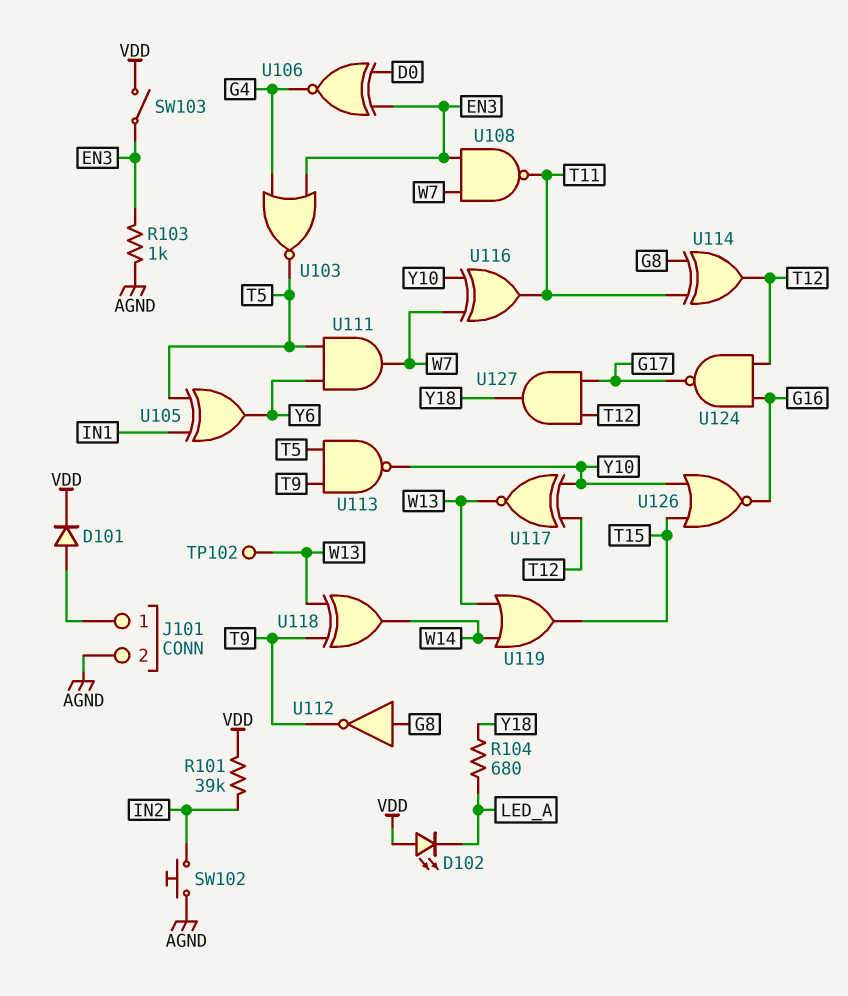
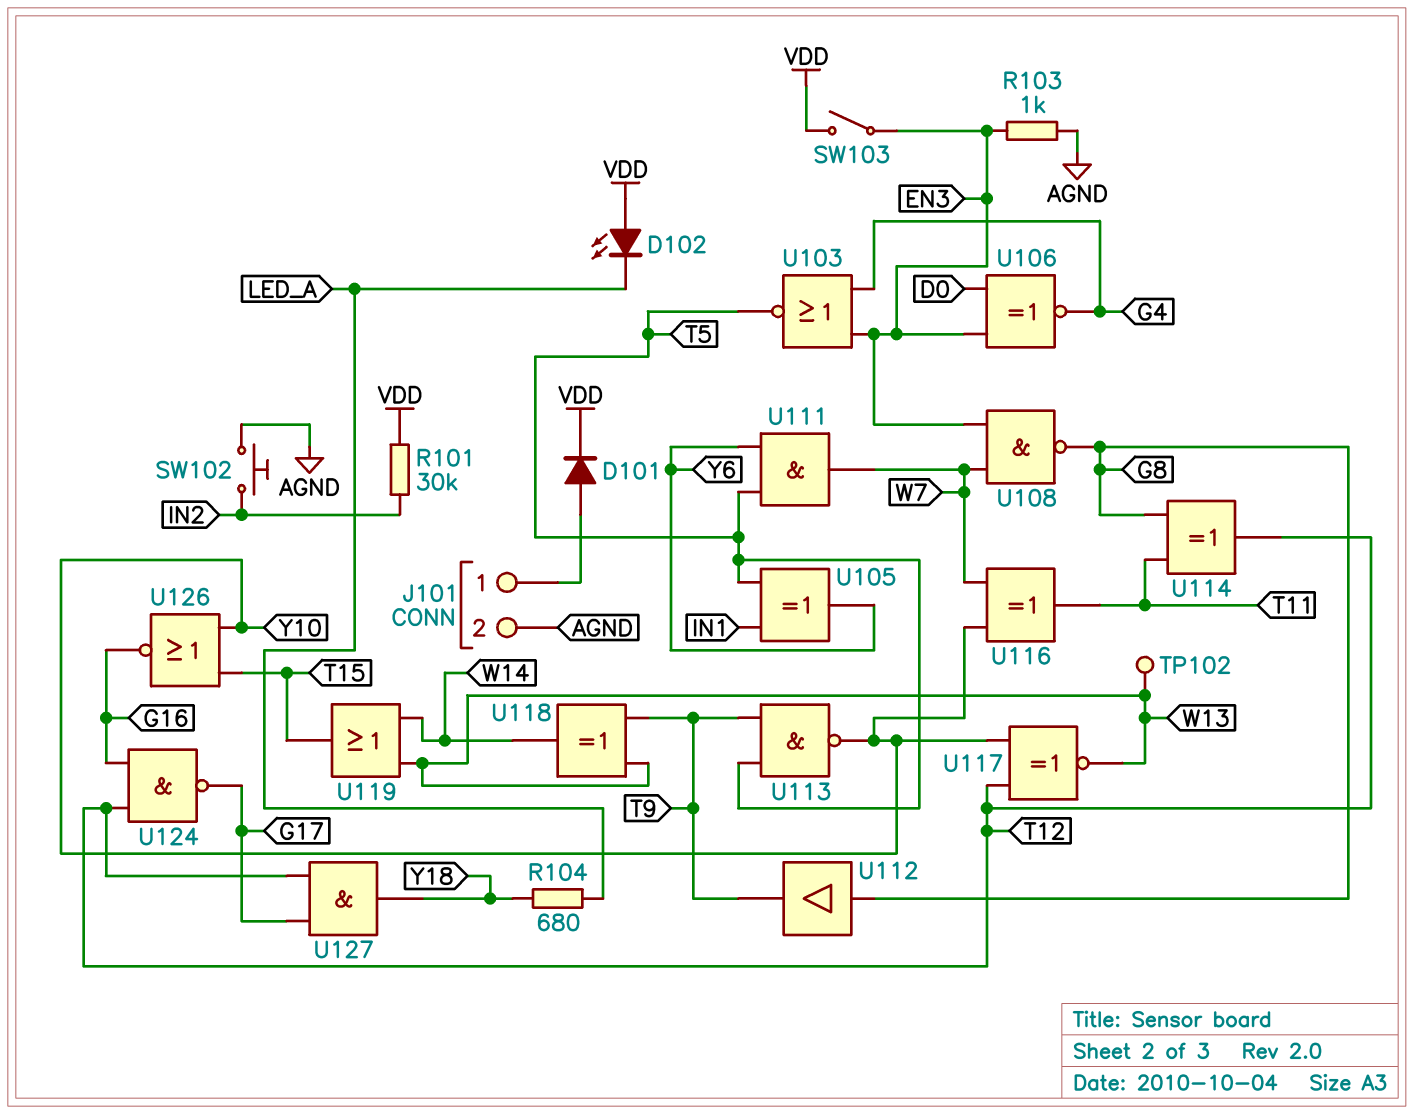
R101: 39k (IN2, VDD) -> 30k (IN2, VDD)
U108: NAND (in EN3, in W7, out T11) -> NAND (in EN3, in W7, out G8)
U112: NOT (in G8, out T9) -> buffer (in G8, out T9)

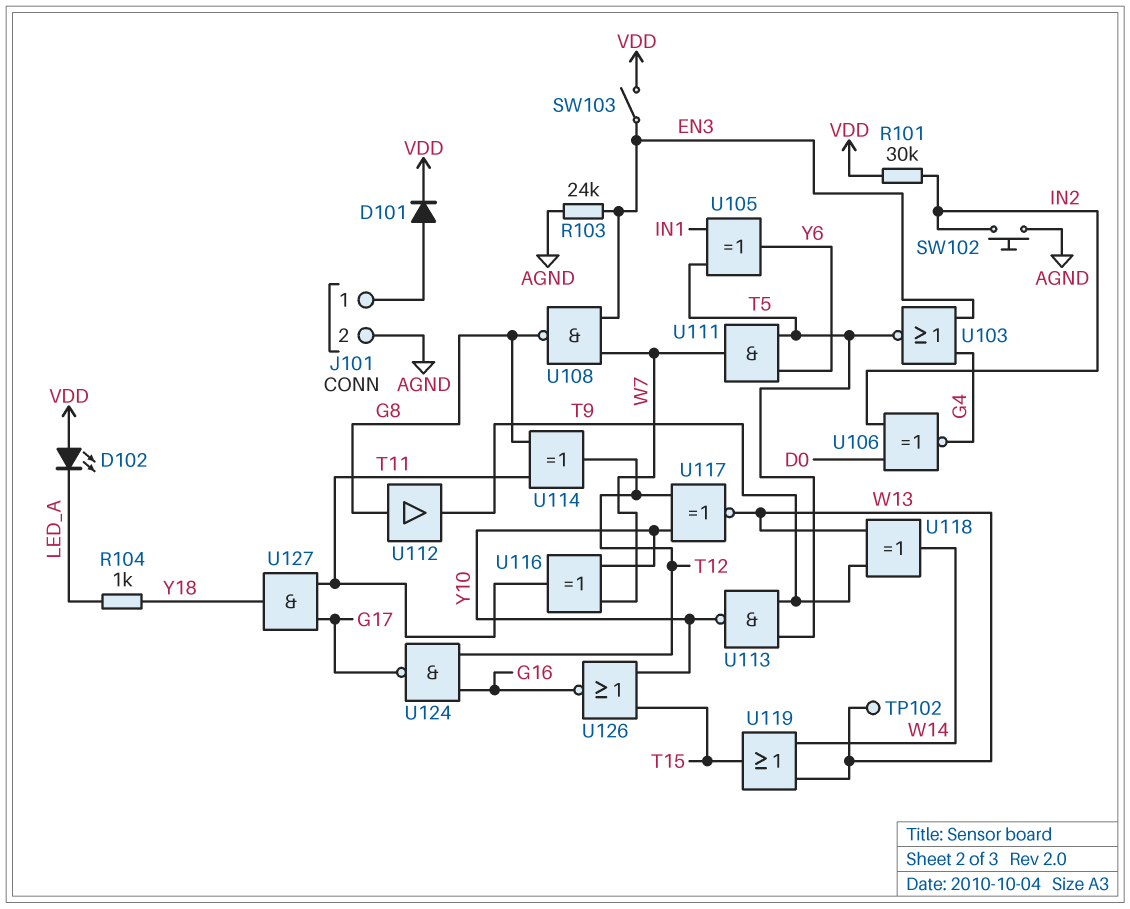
R103: 1k (AGND, EN3) -> 24k (AGND, EN3)
R104: 680 (LED_A, Y18) -> 1k (LED_A, Y18)
U106: XNOR (in D0, in EN3, out G4) -> XNOR (in D0, in IN2, out G4)
U127: AND (in G17, in T12, out Y18) -> AND (in G17, in T11, out Y18)

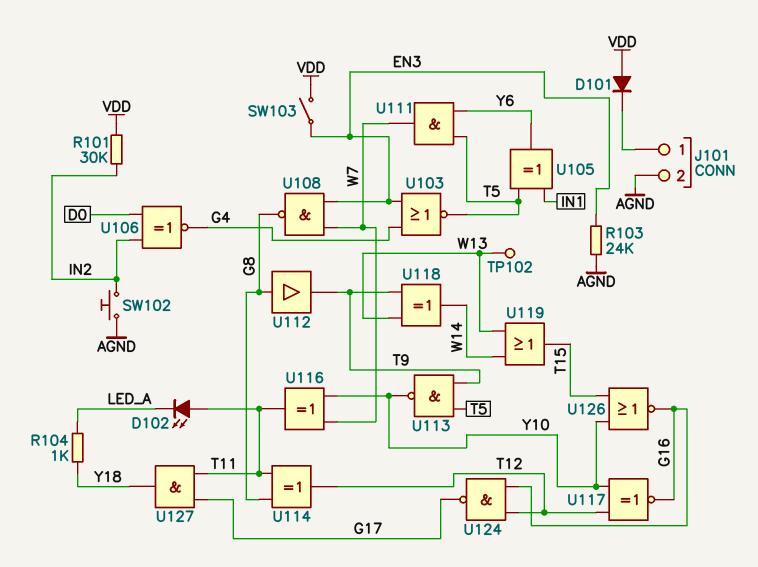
D101: diode (A J101/1, K VDD) -> diode (A VDD, K J101/1)
D102: LED (A VDD, K LED_A) -> LED (A T11, K LED_A)
U117: XNOR (in T12, in Y10, out W13) -> XNOR (in T12, in Y10, out G16)

